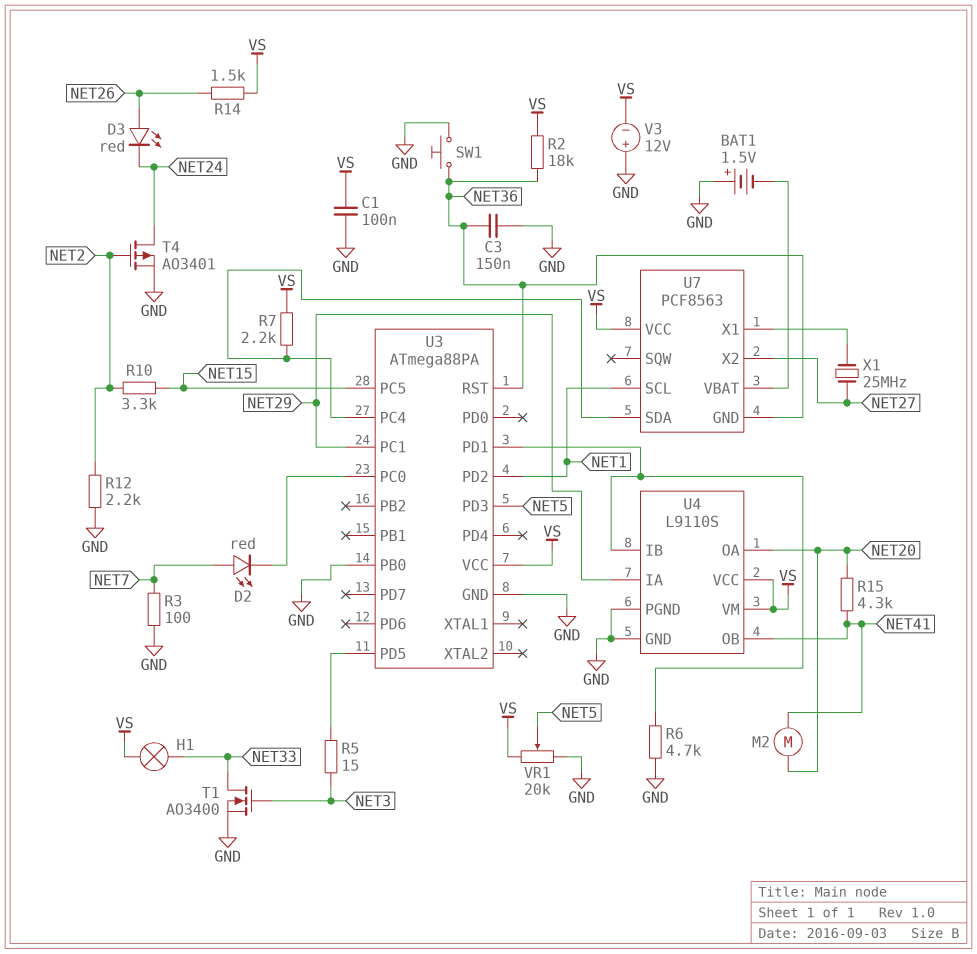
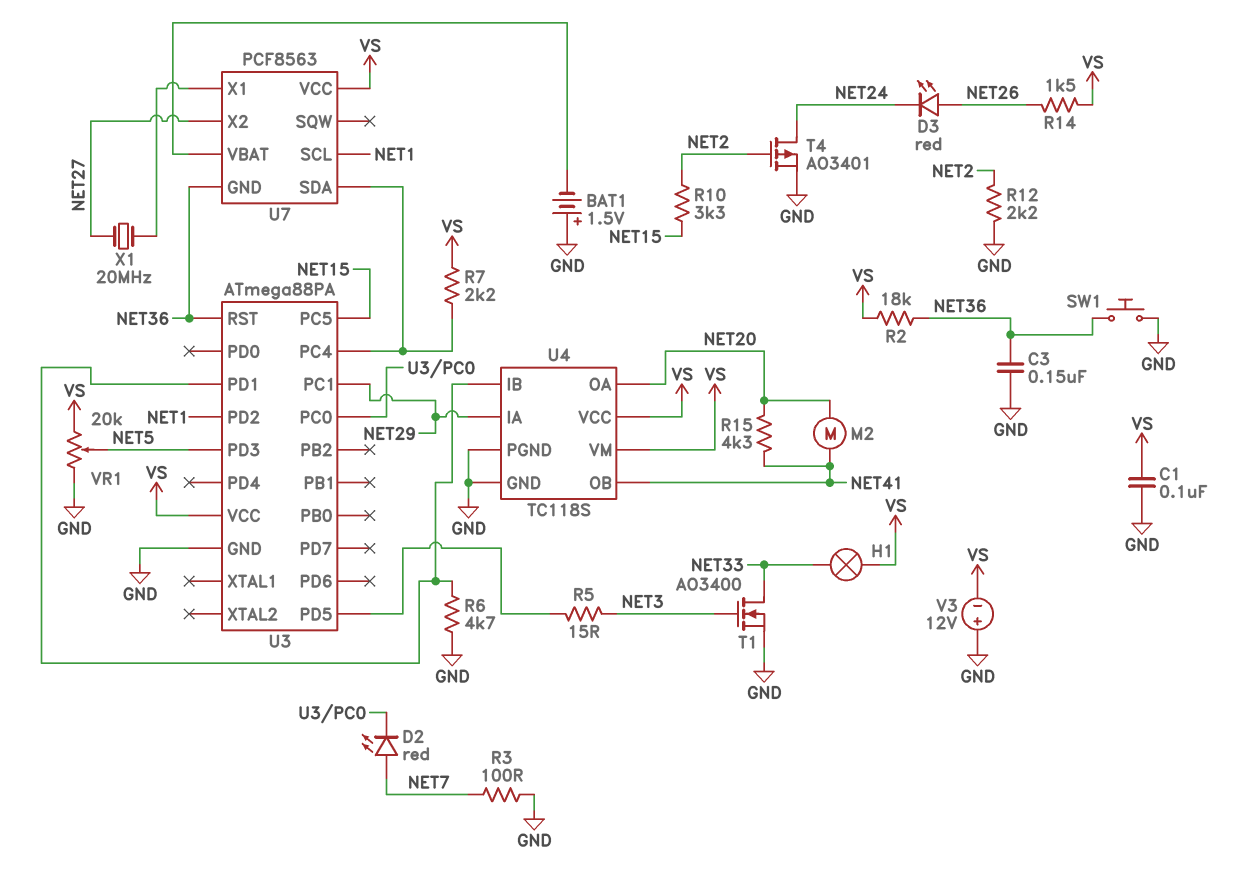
U3 pin PB0: GND -> none
U4: L9110S -> TC118S
X1: 25MHz (NET27, U7/X1) -> 20MHz (NET27, U7/X1)

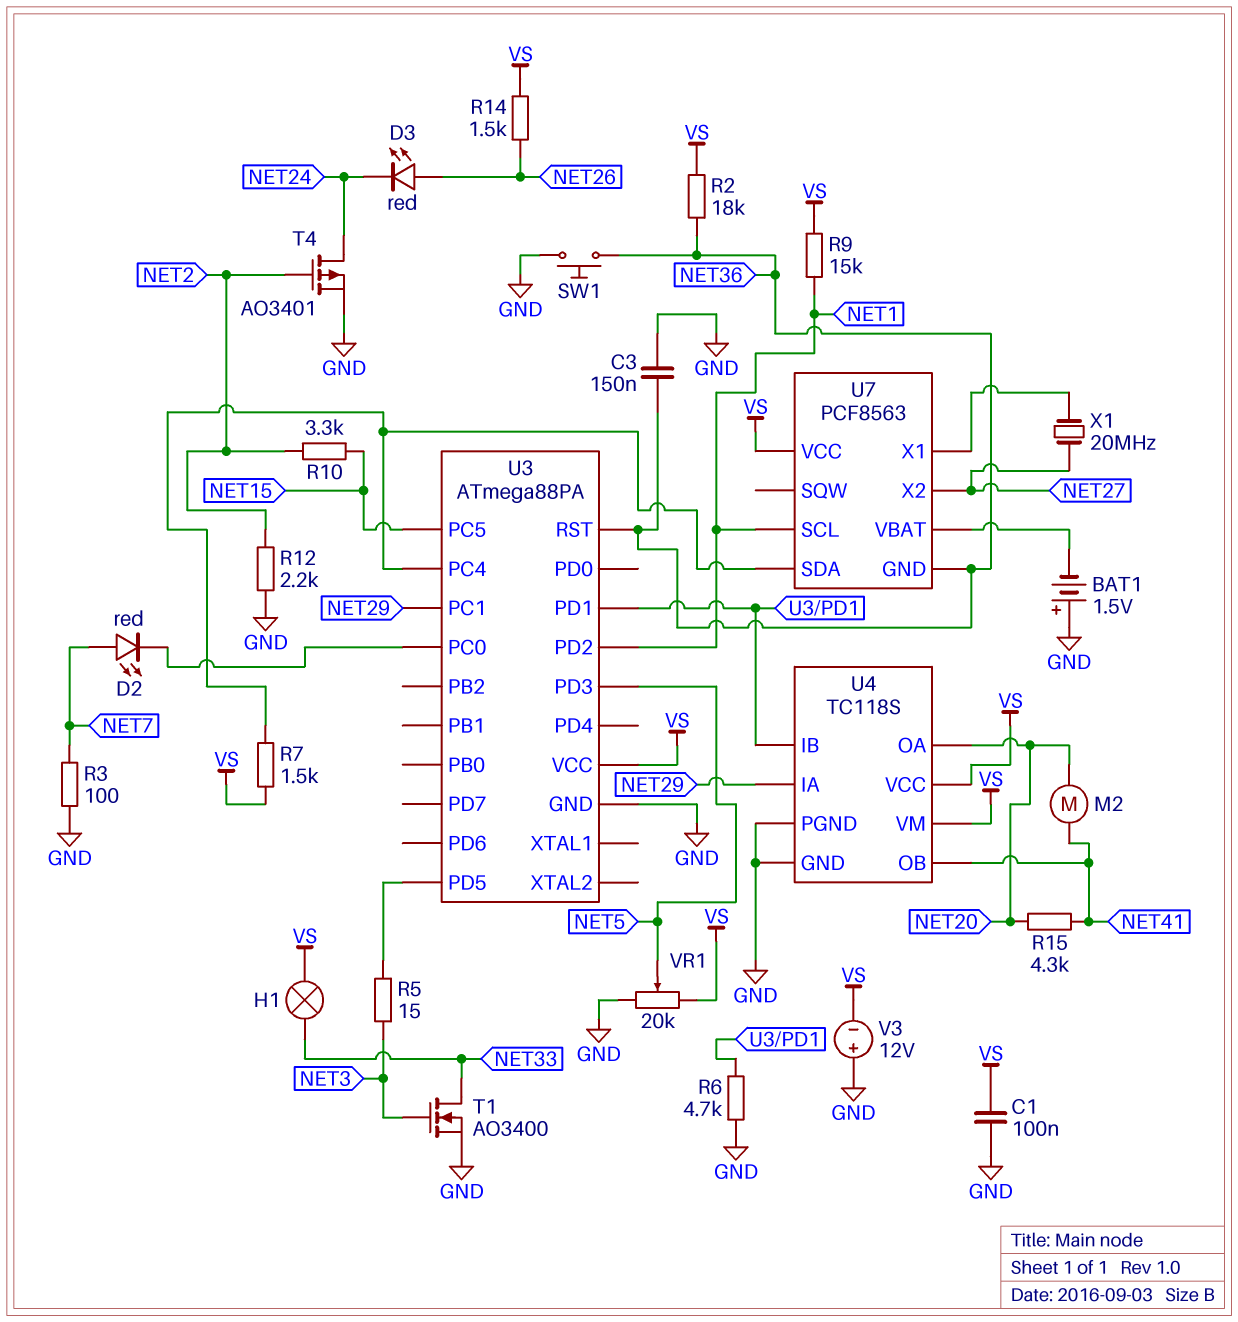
R7: 2.2k (U3/PC4, VS) -> 1.5k (U3/PC4, VS)
R9: none -> 15k (NET1, VS)

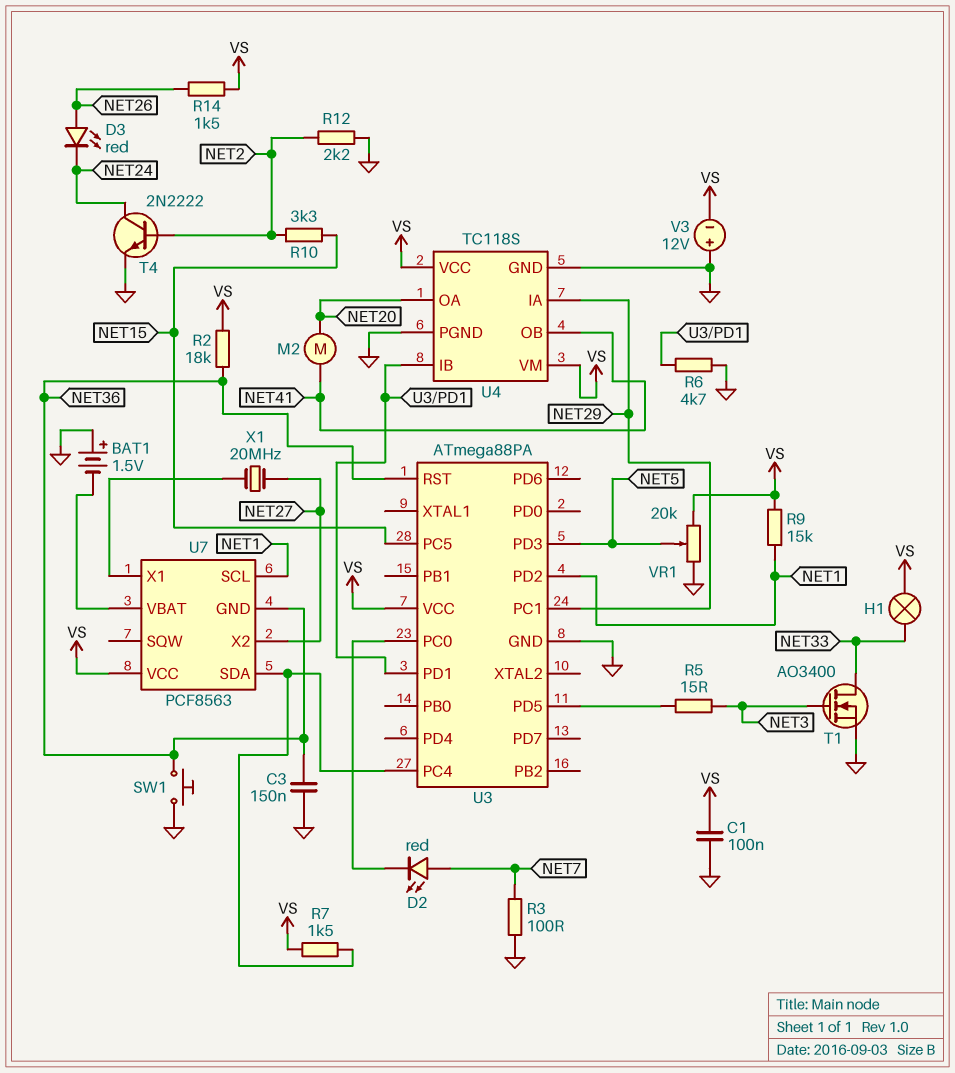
R15: 4.3k (NET20, NET41) -> none
T4: PMOS AO3401 (G NET2, D NET24, S GND) -> NPN 2N2222 (B NET2, C NET24, E GND)

